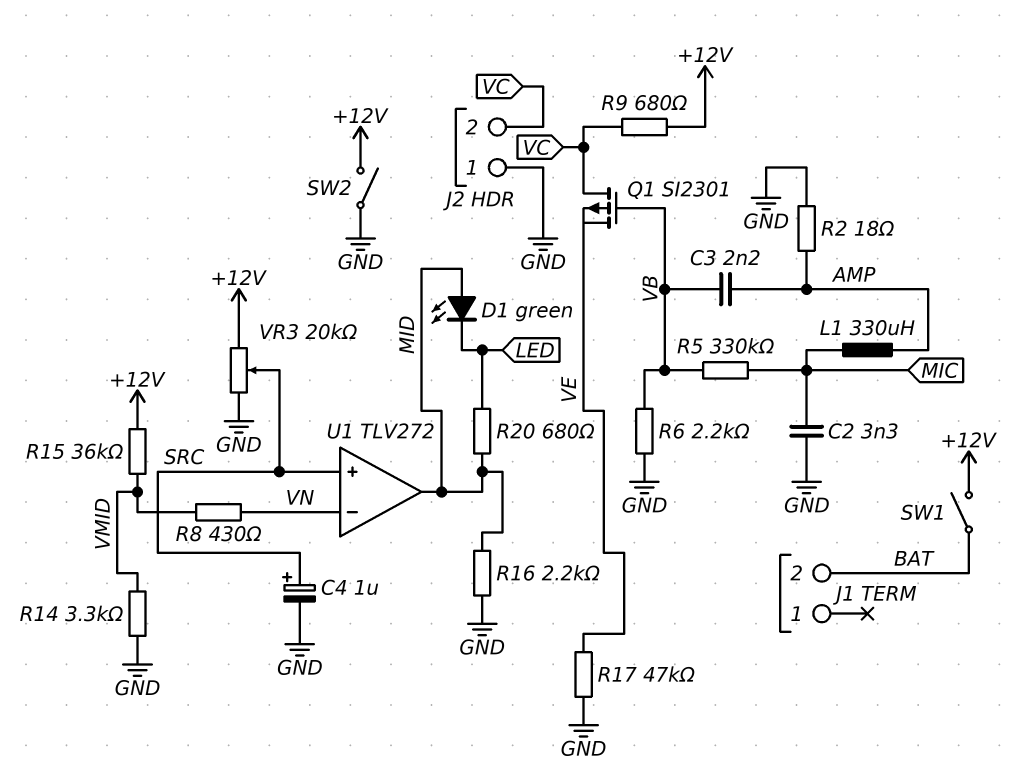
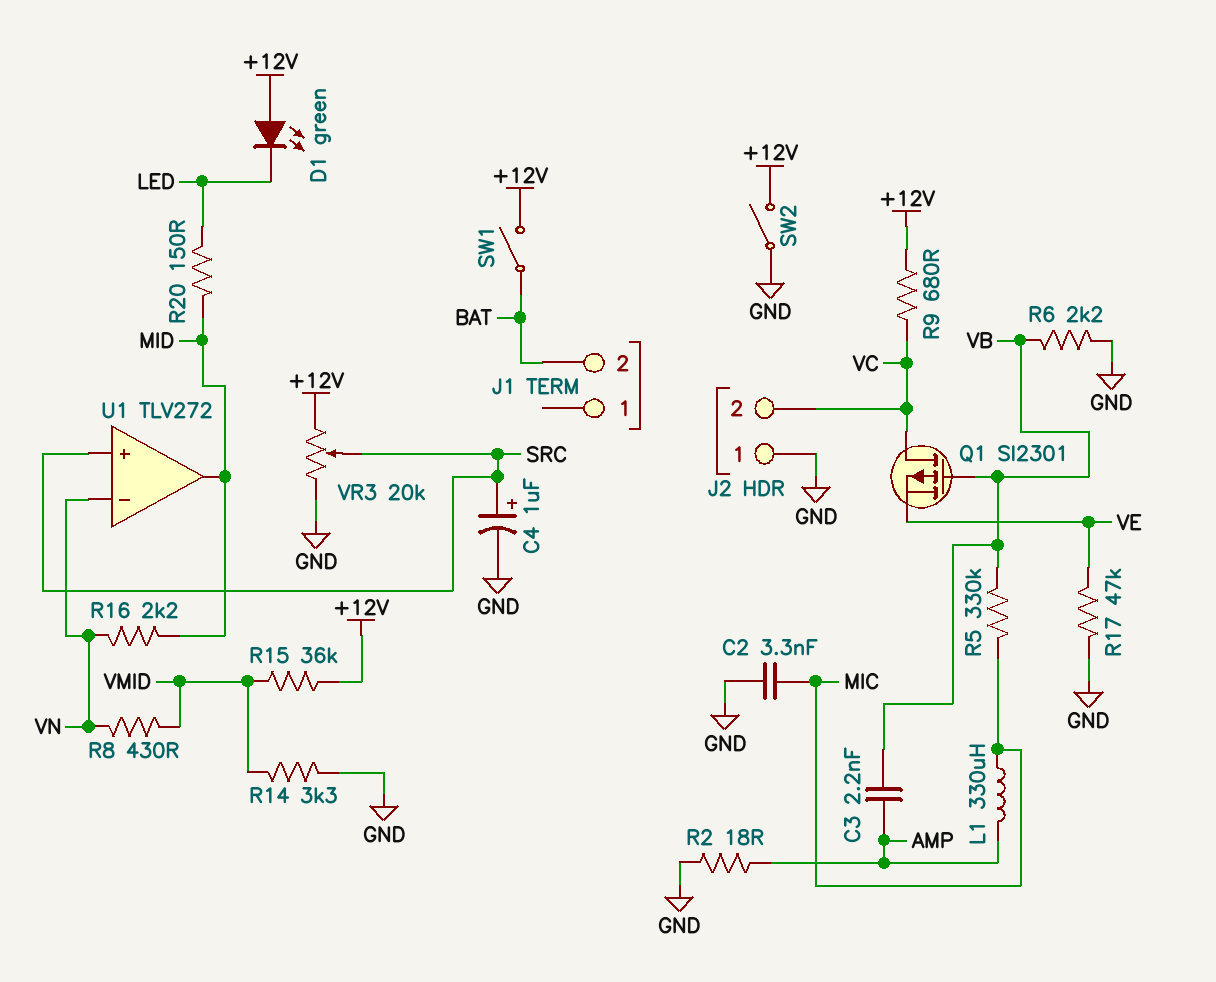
D1: LED green (A MID, K LED) -> LED green (A +12V, K LED)
R16: 2.2k (GND, MID) -> 2.2k (MID, VN)
R20: 680 (LED, MID) -> 150 (LED, MID)

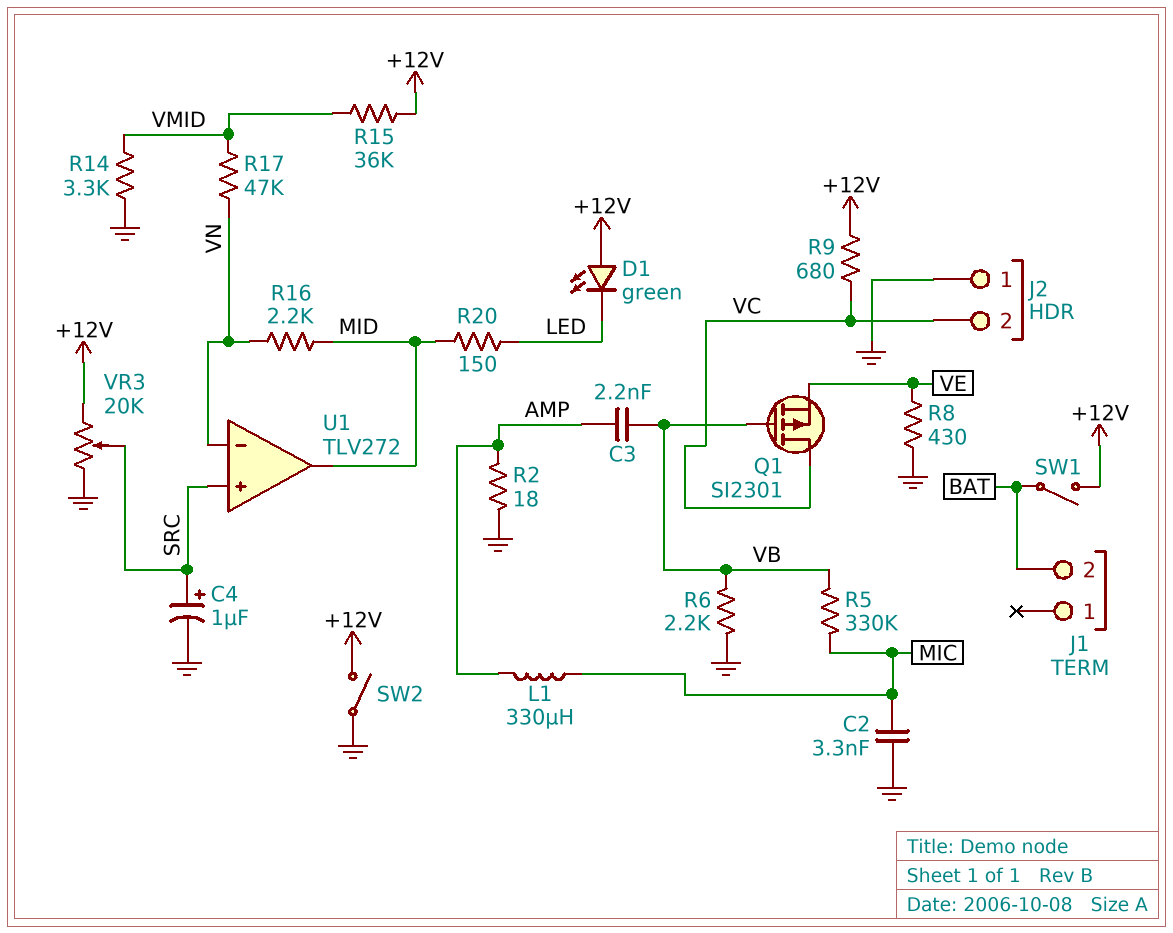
R8: 430 (VMID, VN) -> 430 (GND, VE)
R17: 47k (GND, VE) -> 47k (VMID, VN)

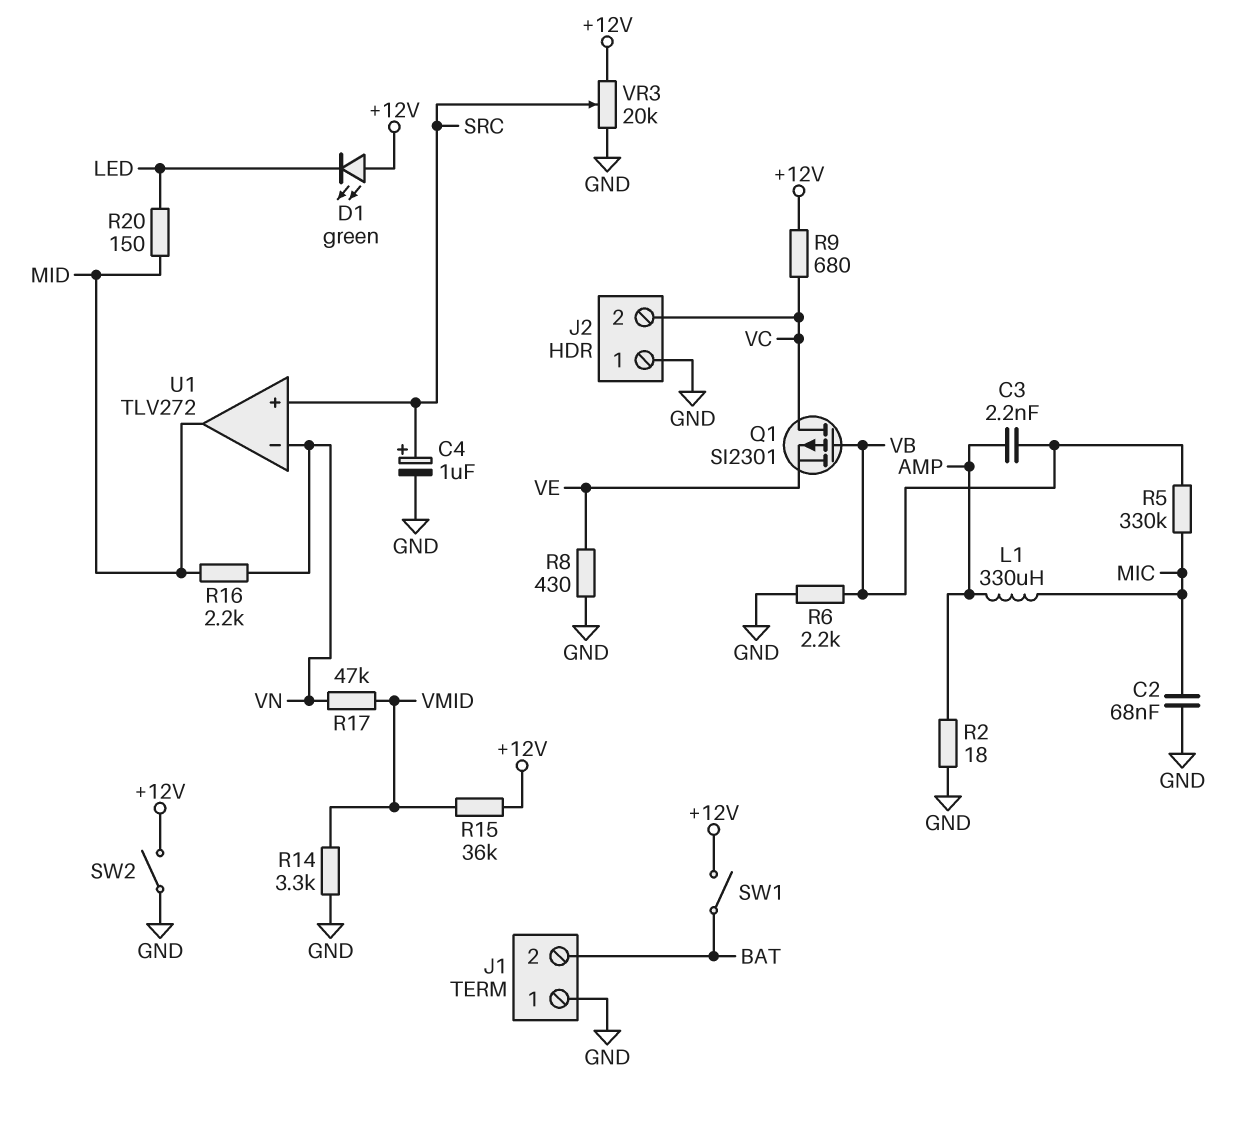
C2: 3.3nF (GND, MIC) -> 68nF (GND, MIC)
J1 pin 1: none -> GND

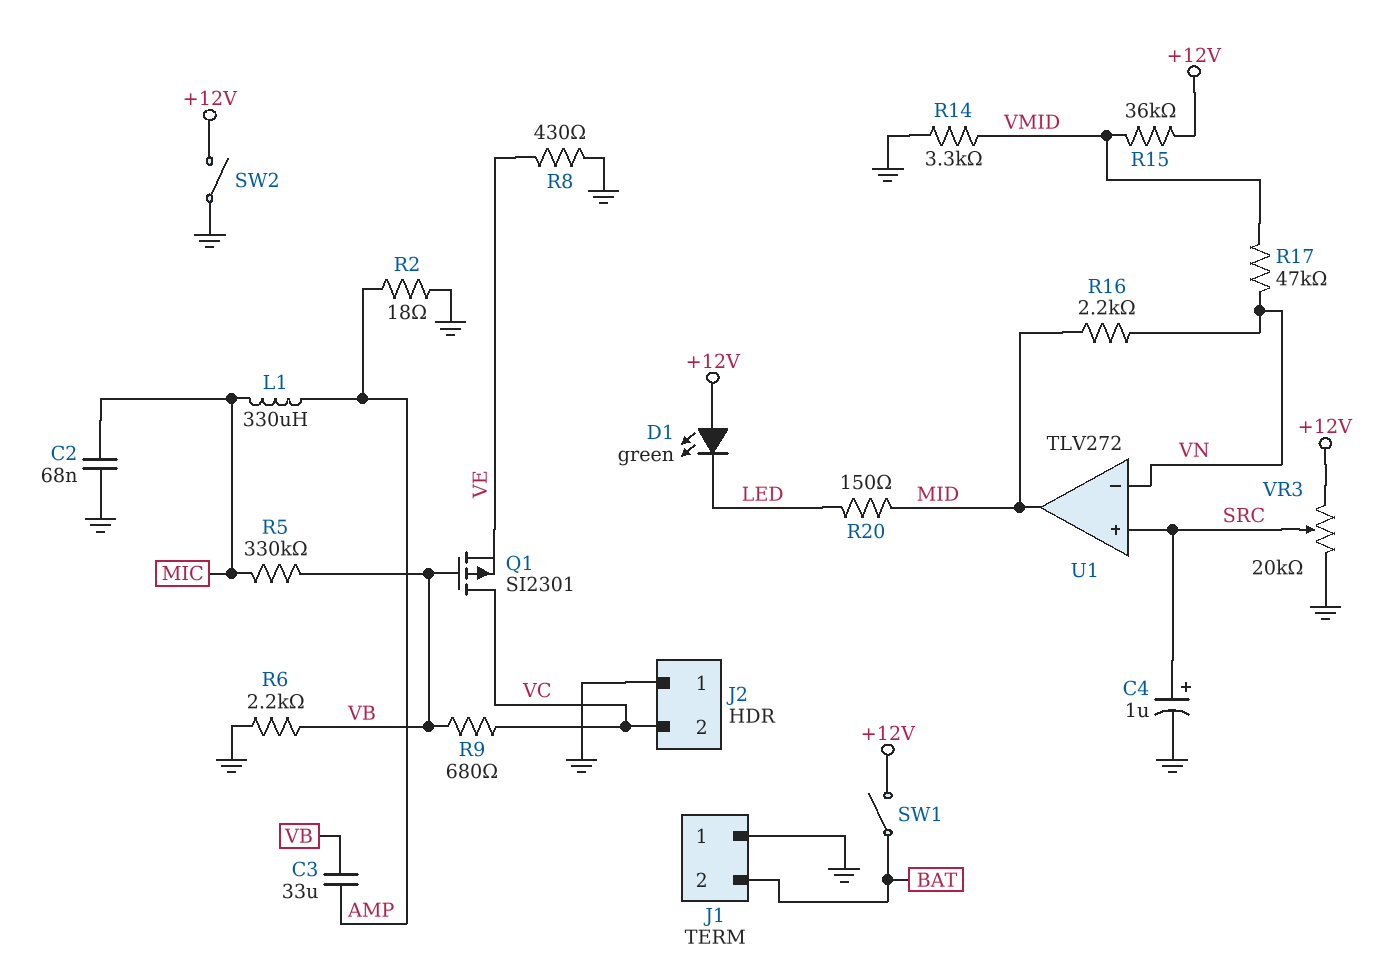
C3: 2.2nF (AMP, VB) -> 33uF (AMP, VB)
R9: 680 (+12V, VC) -> 680 (VB, VC)

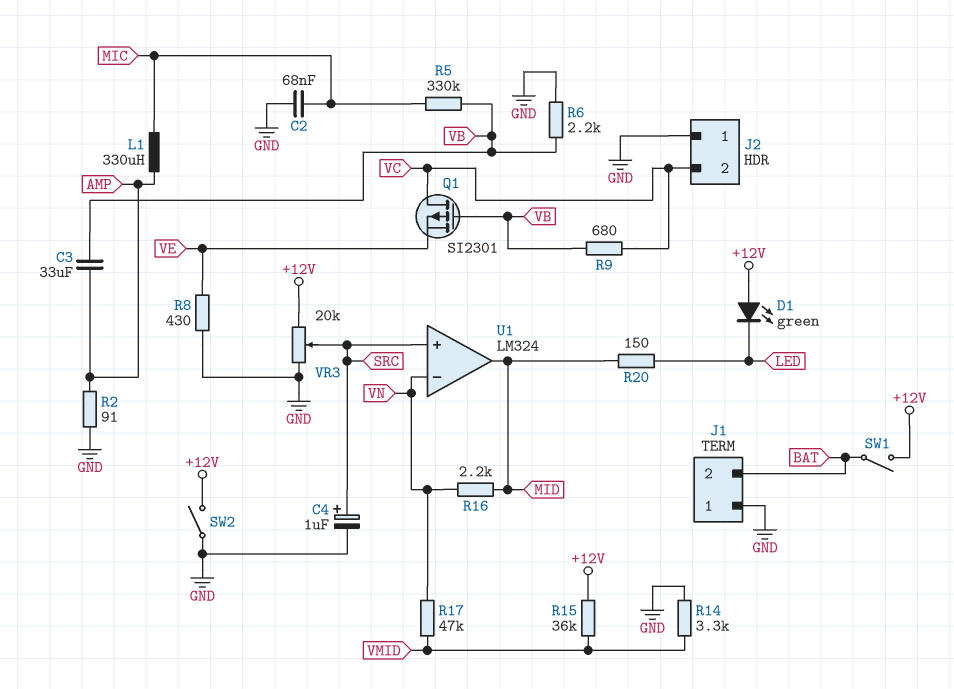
R2: 18 (AMP, GND) -> 91 (AMP, GND)
U1: TLV272 -> LM324

